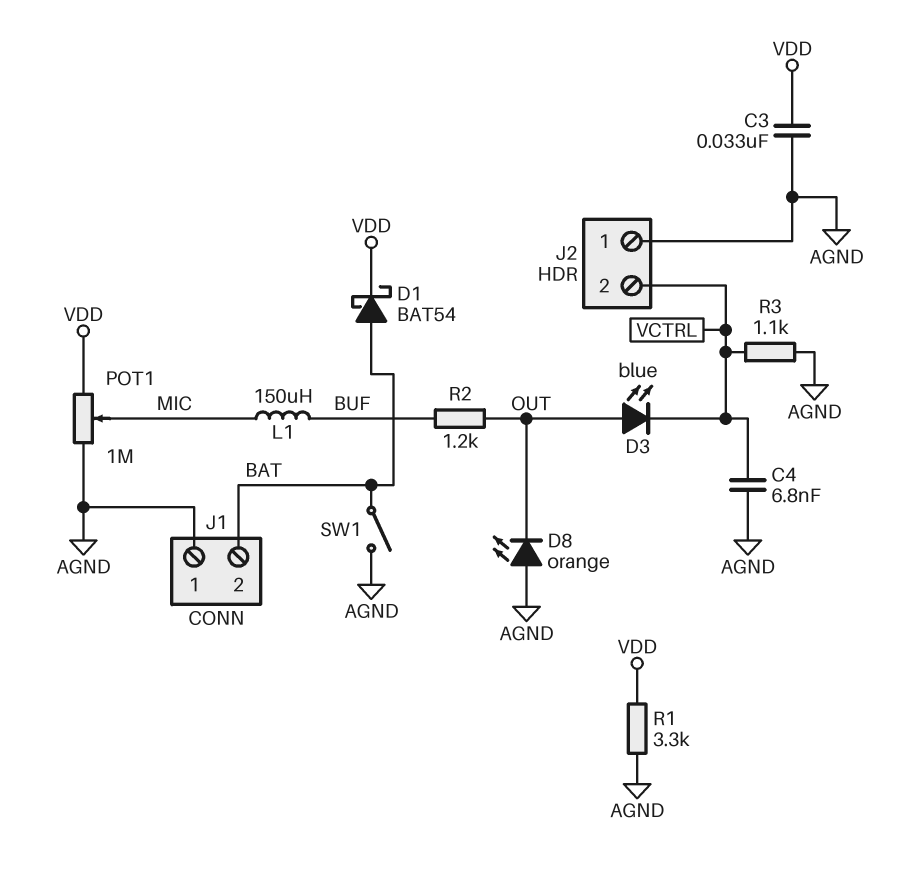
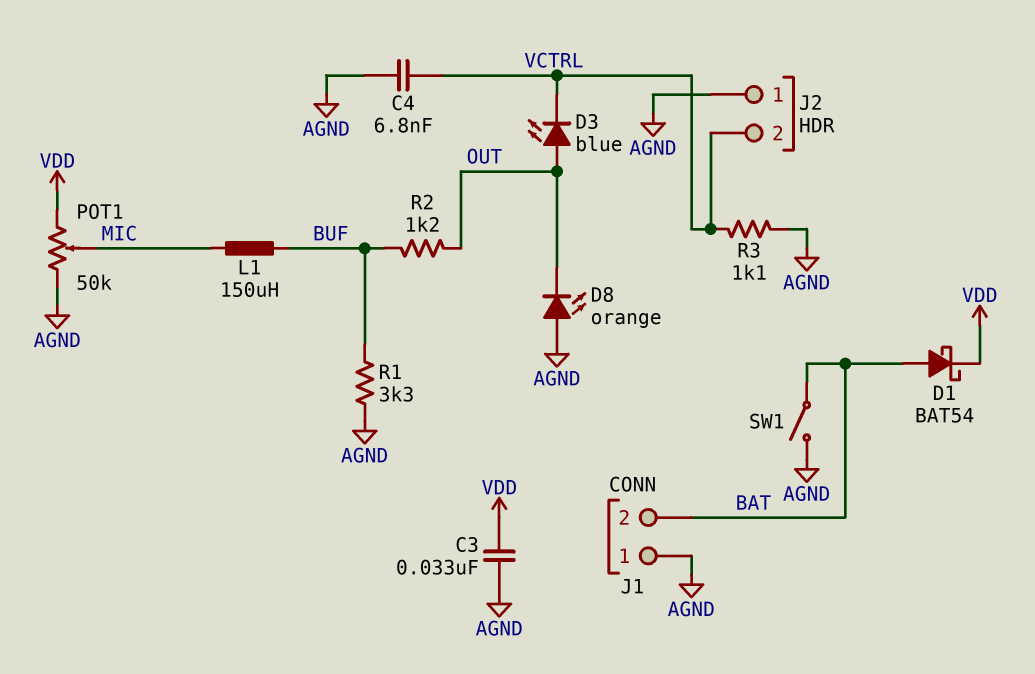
POT1: 1M (AGND, VDD, wiper MIC) -> 50k (AGND, VDD, wiper MIC)
R1: 3.3k (AGND, VDD) -> 3.3k (AGND, BUF)

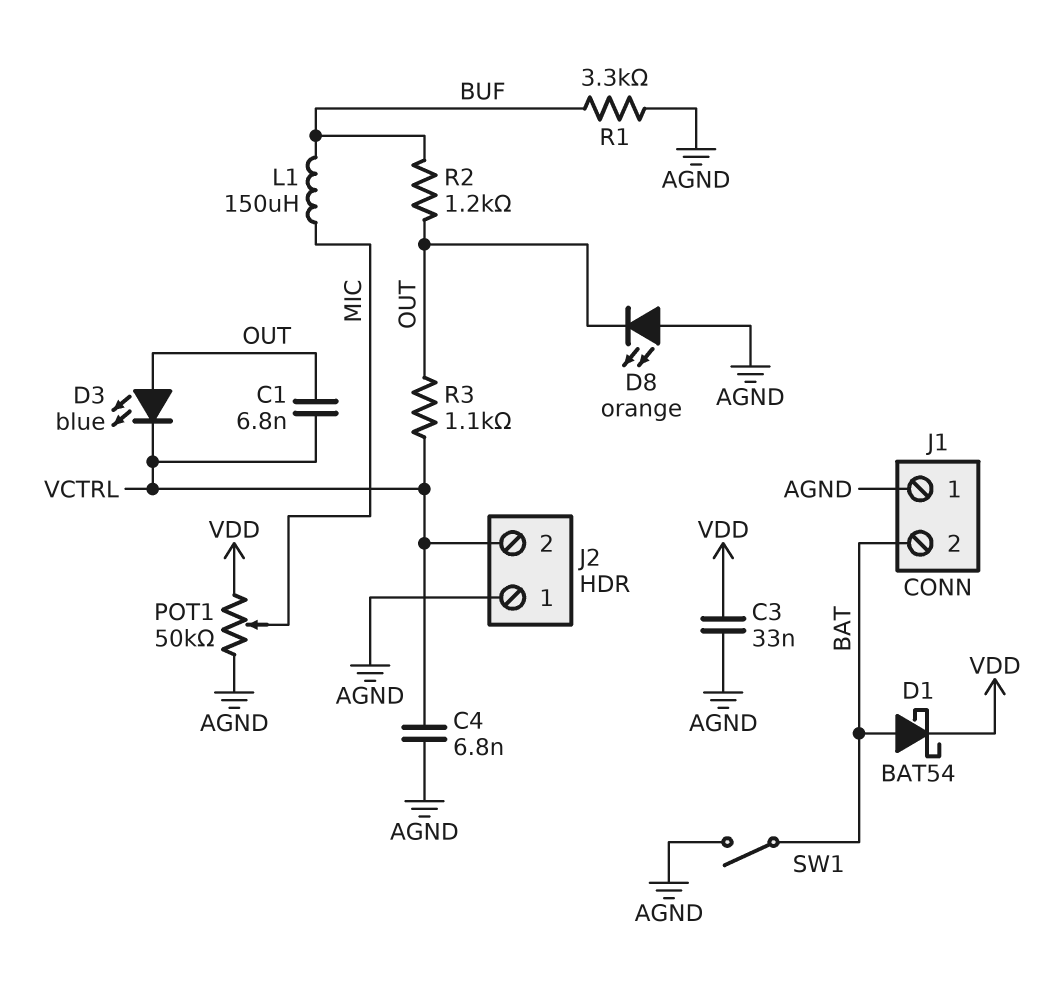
C1: none -> 6.8nF (OUT, VCTRL)
R3: 1.1k (AGND, VCTRL) -> 1.1k (OUT, VCTRL)

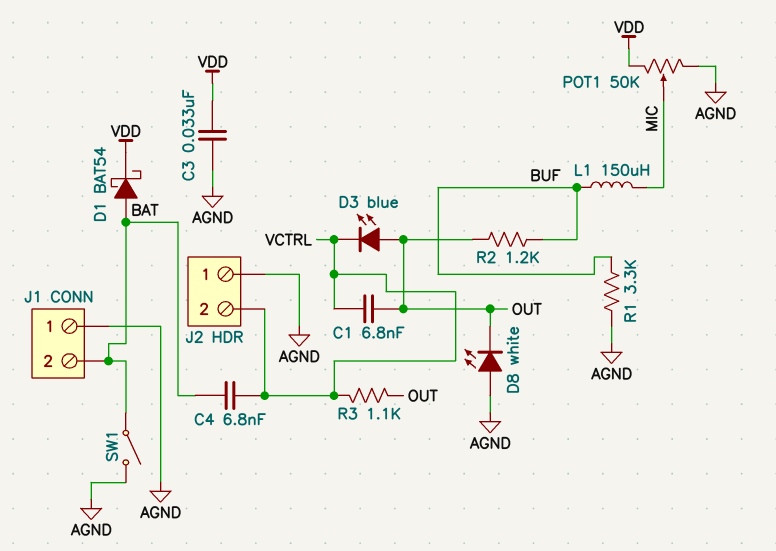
C4: 6.8nF (AGND, VCTRL) -> 6.8nF (BAT, VCTRL)
D8: LED orange (A AGND, K OUT) -> LED white (A AGND, K OUT)

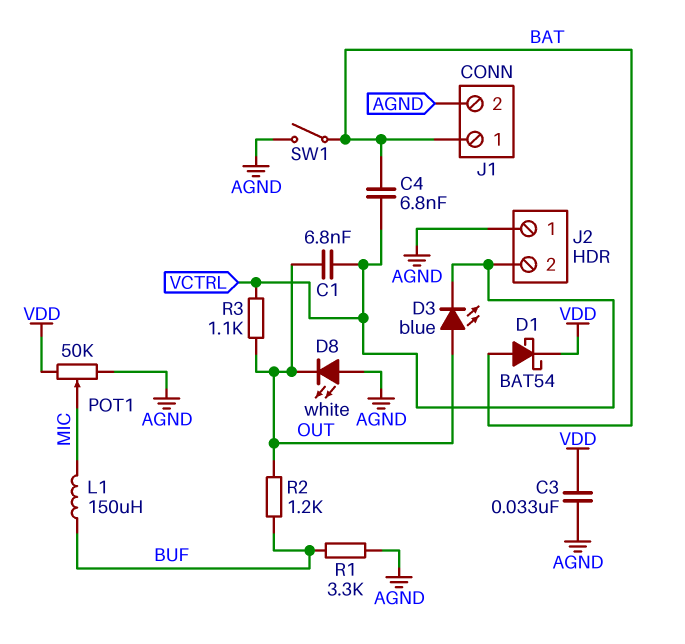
J1 pin 1: AGND -> BAT
J1 pin 2: BAT -> AGND

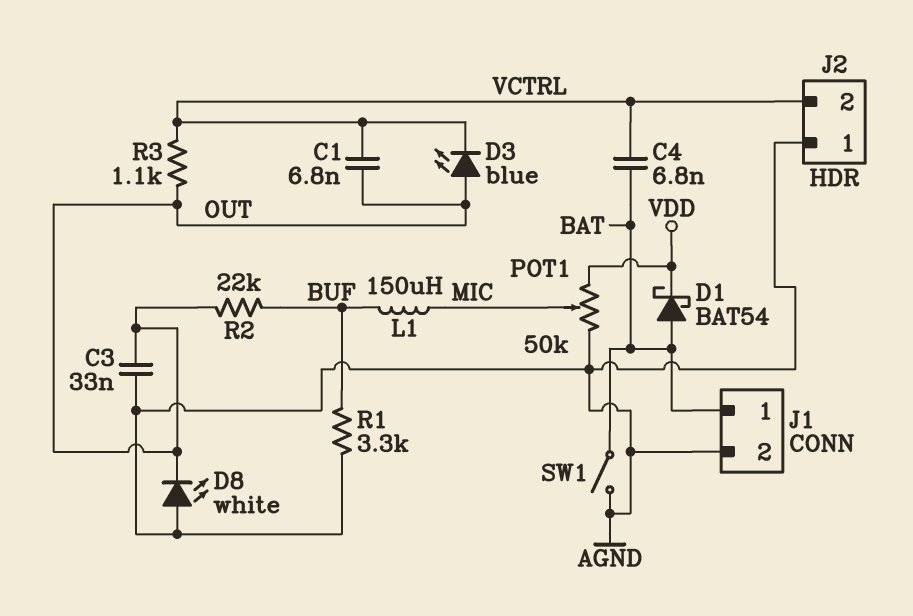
C3: 33nF (AGND, VDD) -> 33nF (AGND, OUT)
R2: 1.2k (BUF, OUT) -> 22k (BUF, OUT)

